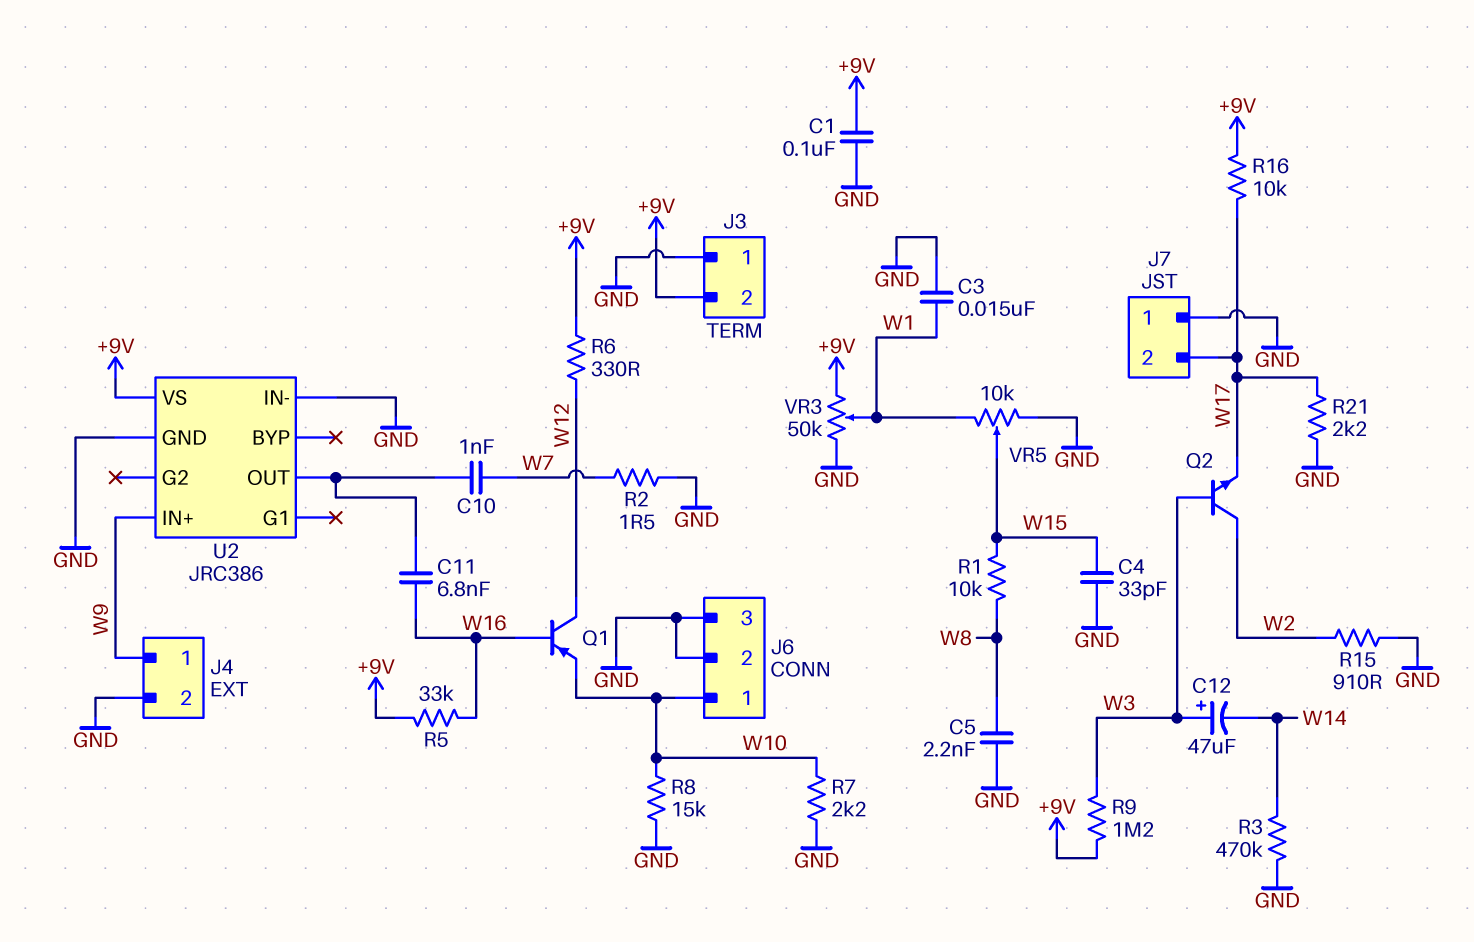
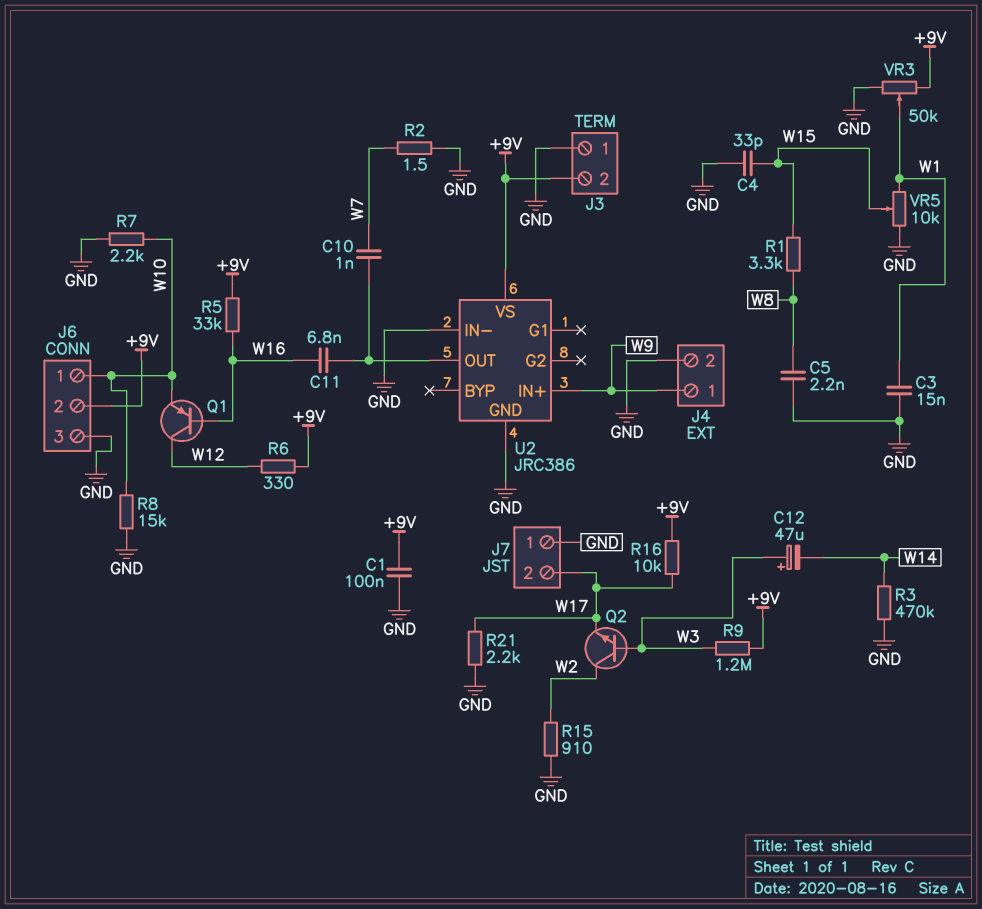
J6 pin 2: GND -> +9V
R1: 10k (W8, W15) -> 3.3k (W8, W15)

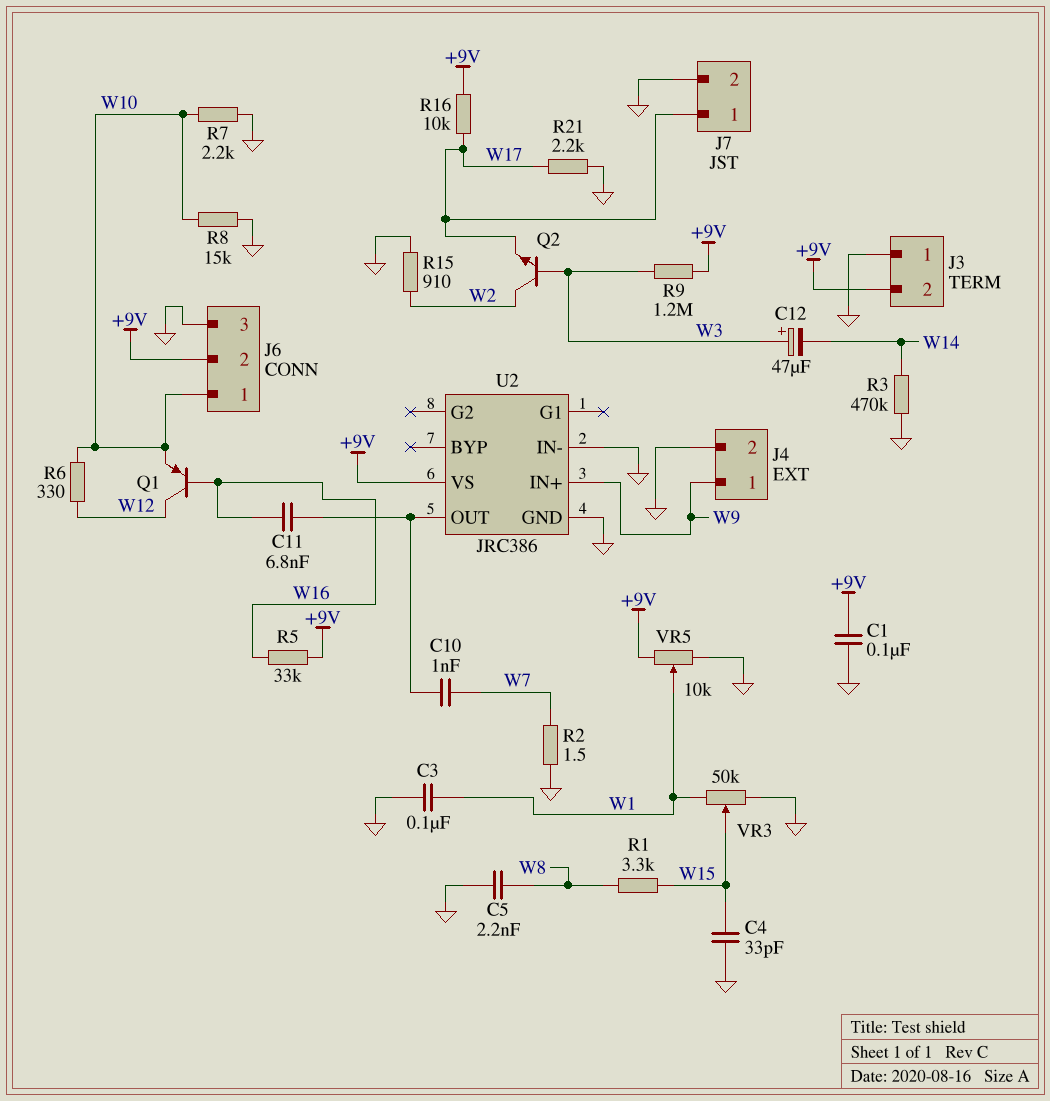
C3: 15nF (GND, W1) -> 100nF (GND, W1)
J7 pin 1: GND -> W17
J7 pin 2: W17 -> GND
R6: 330 (+9V, W12) -> 330 (W10, W12)
VR3: 50k (+9V, GND, wiper W1) -> 50k (GND, W1, wiper W15)
VR5: 10k (GND, W1, wiper W15) -> 10k (+9V, GND, wiper W1)

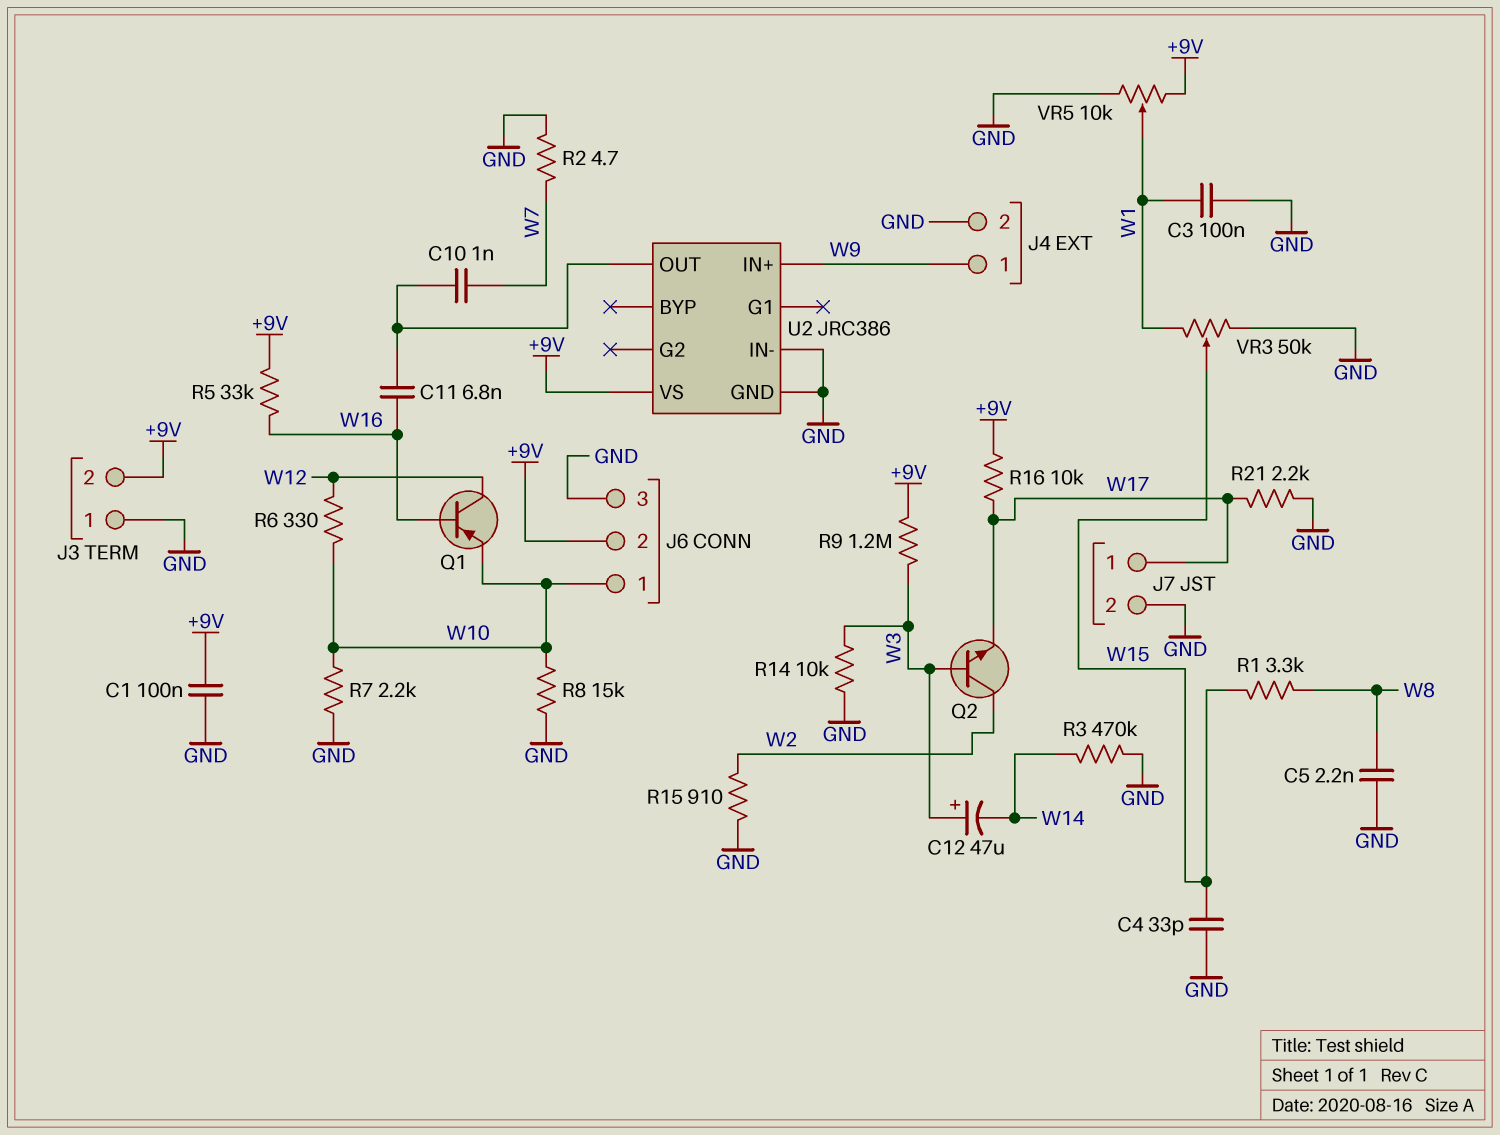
R2: 1.5 (GND, W7) -> 4.7 (GND, W7)
R14: none -> 10k (GND, W3)

